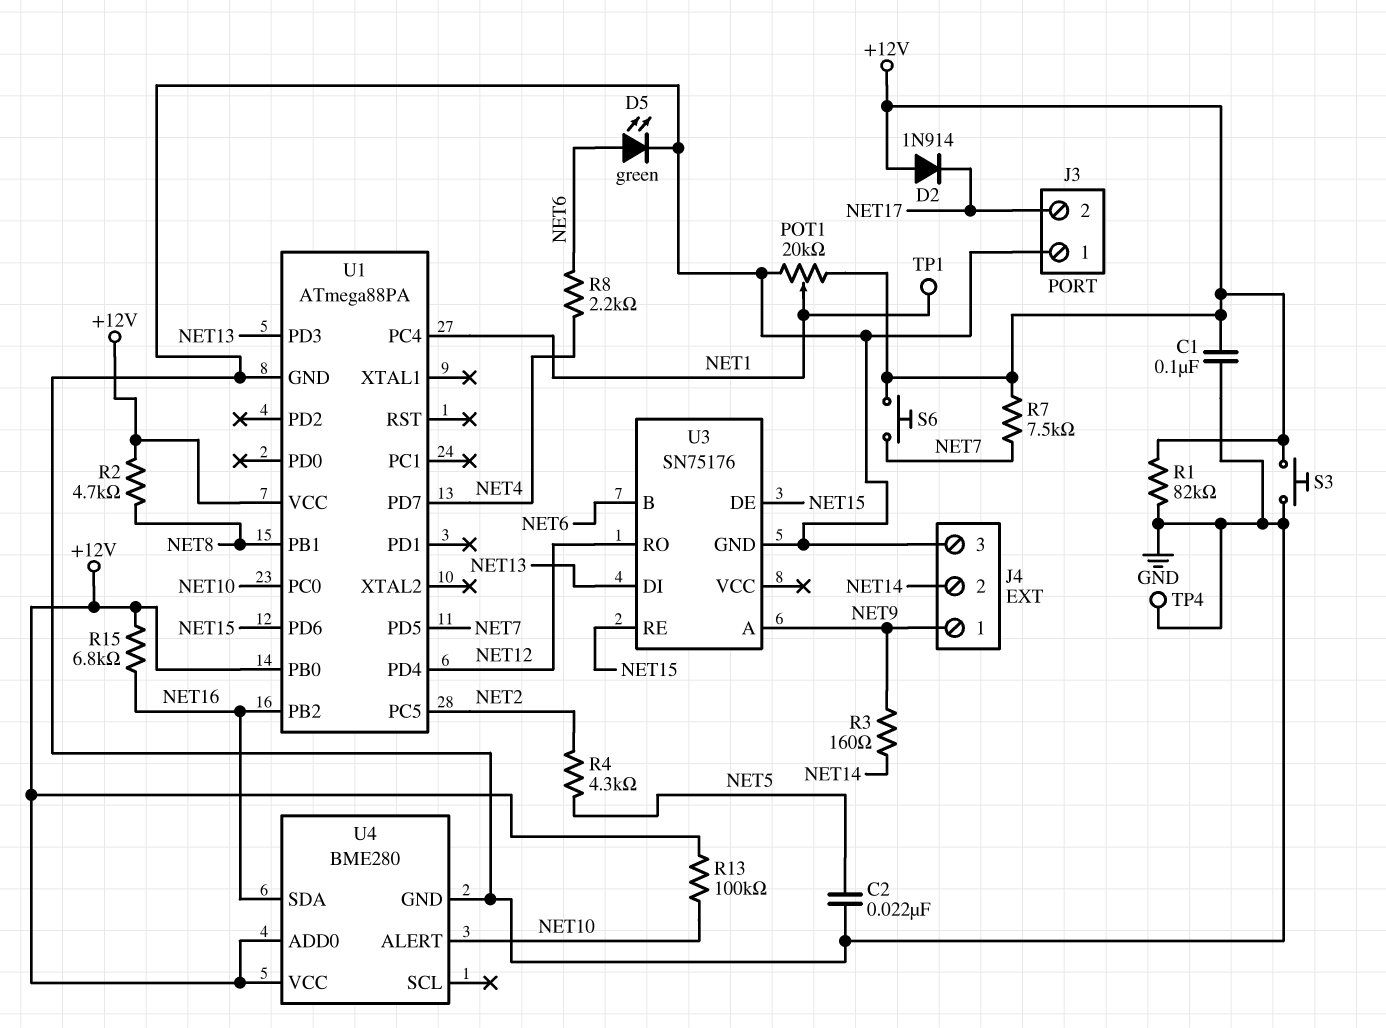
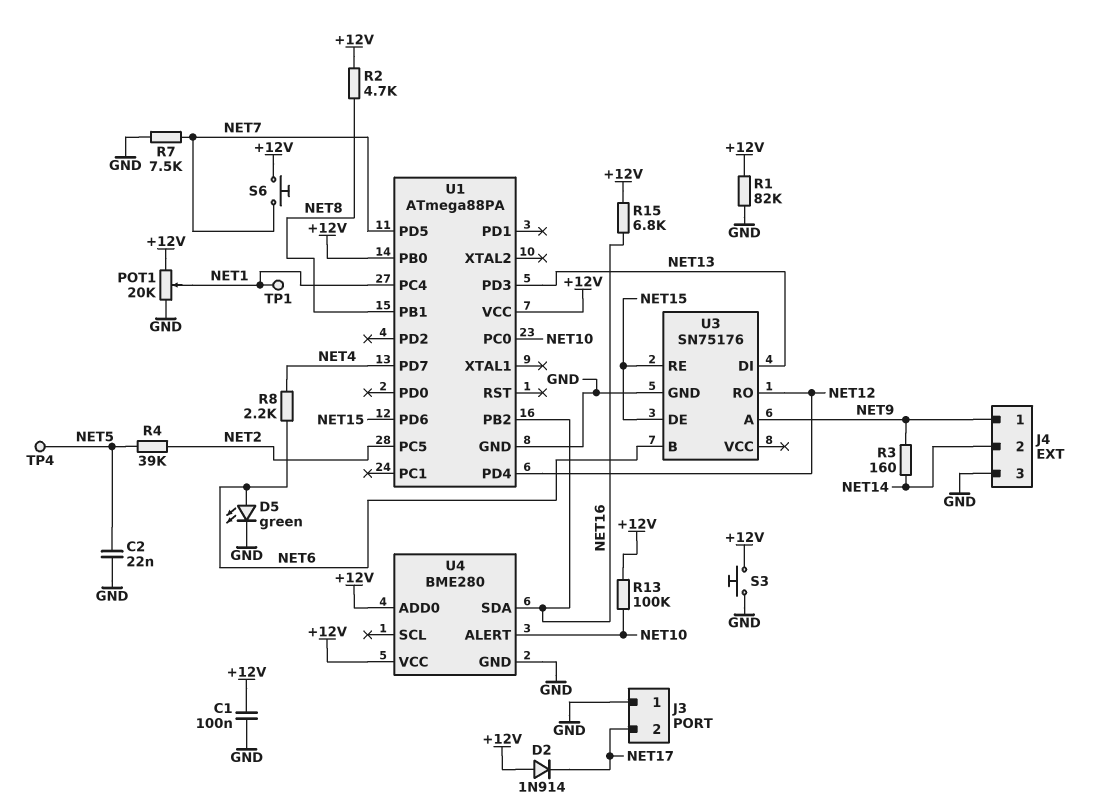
R4: 4.3k (NET2, NET5) -> 39k (NET2, NET5)
R7: 7.5k (+12V, NET7) -> 7.5k (GND, NET7)
TP4: test point (GND) -> test point (NET5)

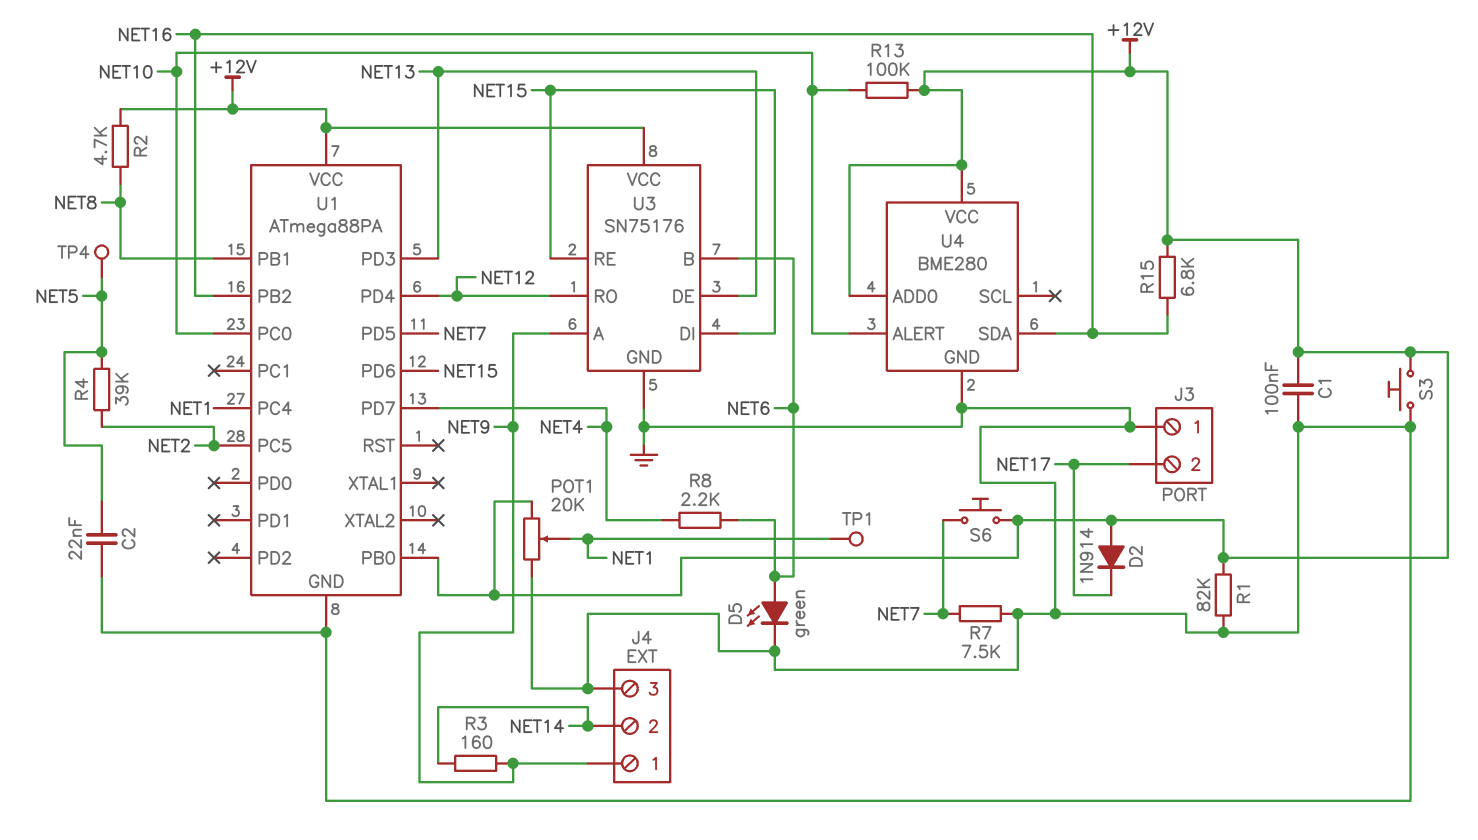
U3 pin DE: NET15 -> NET13
U3 pin DI: NET13 -> NET15
U3 pin VCC: none -> +12V

